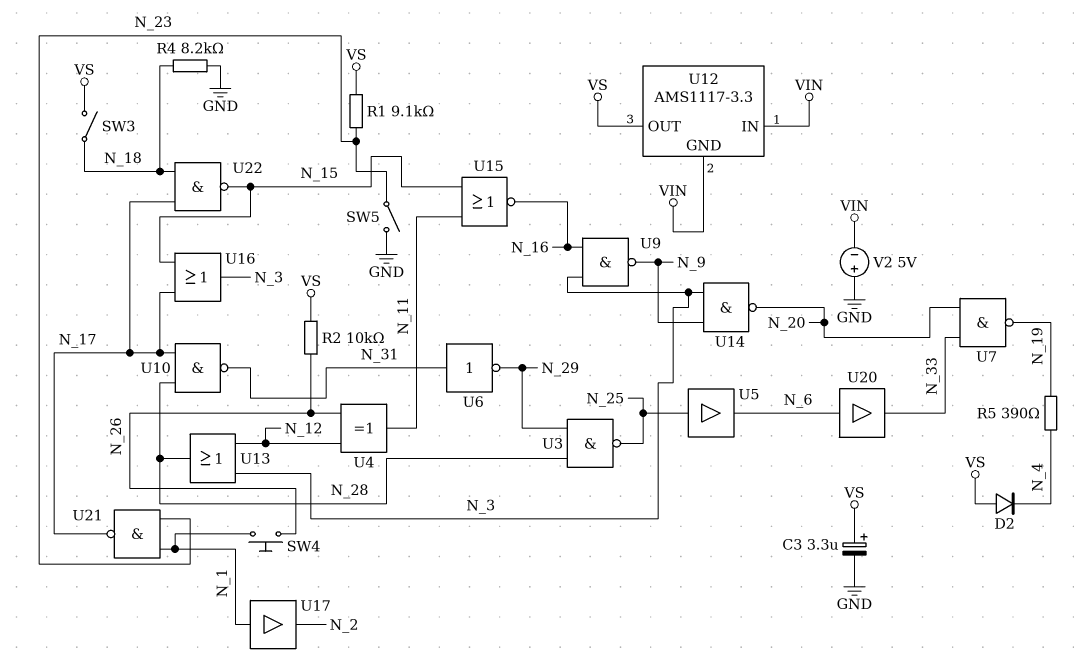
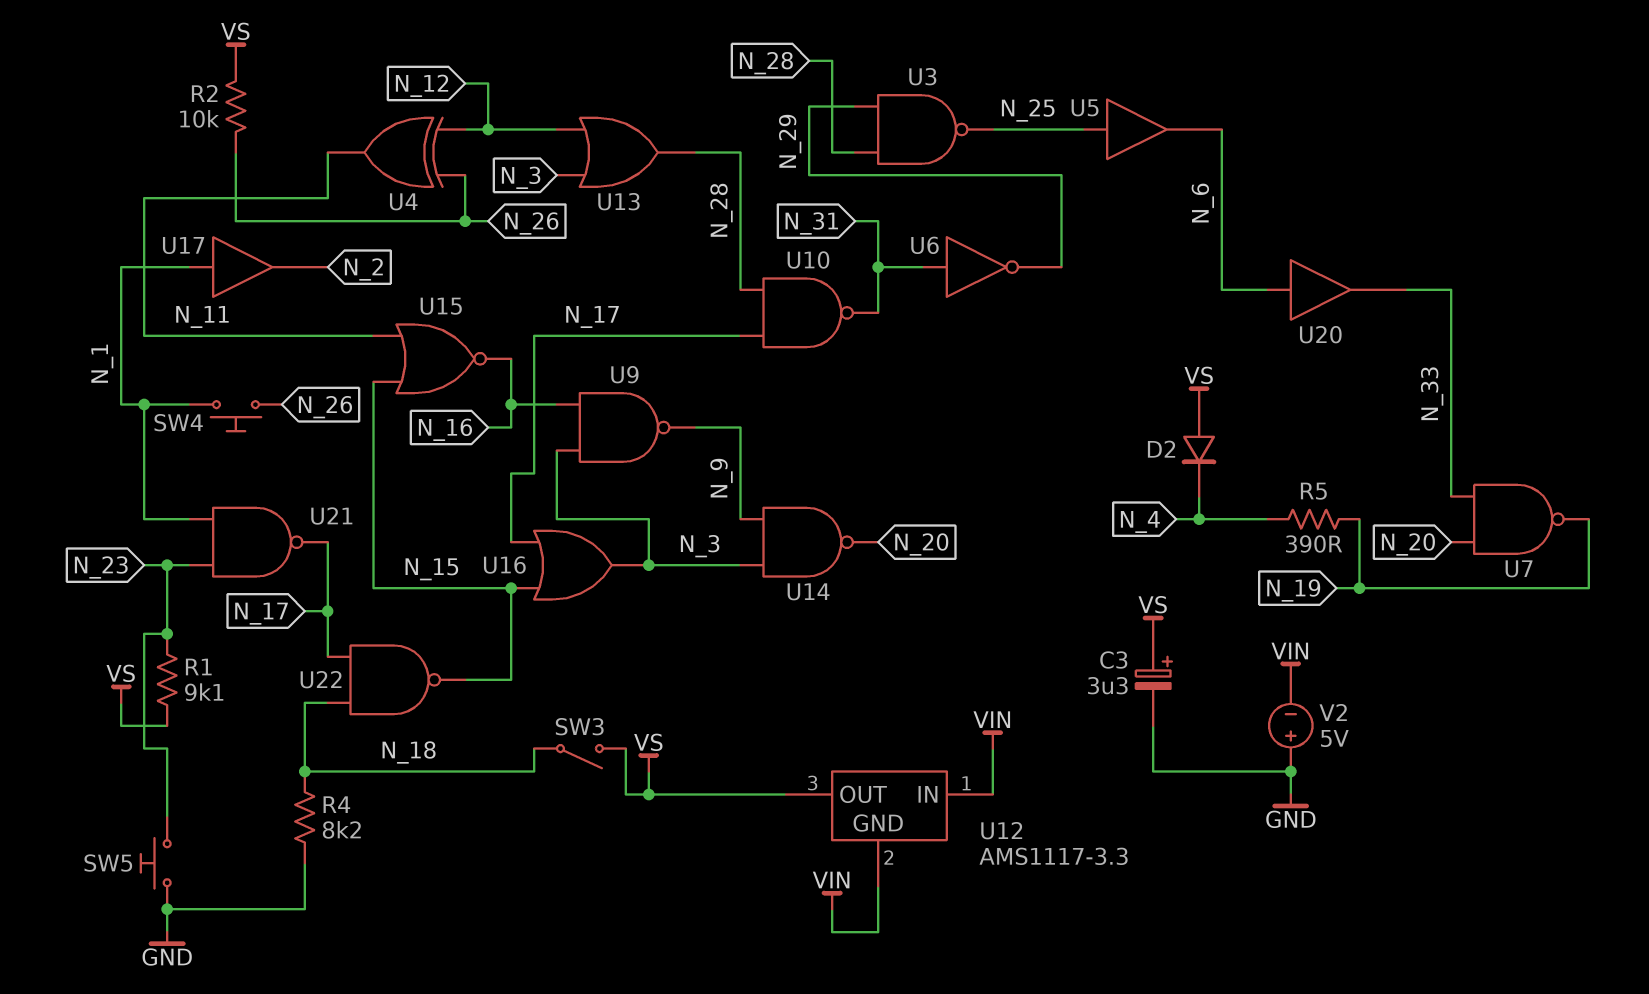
SW5: switch (GND, N_23) -> button (GND, N_23)

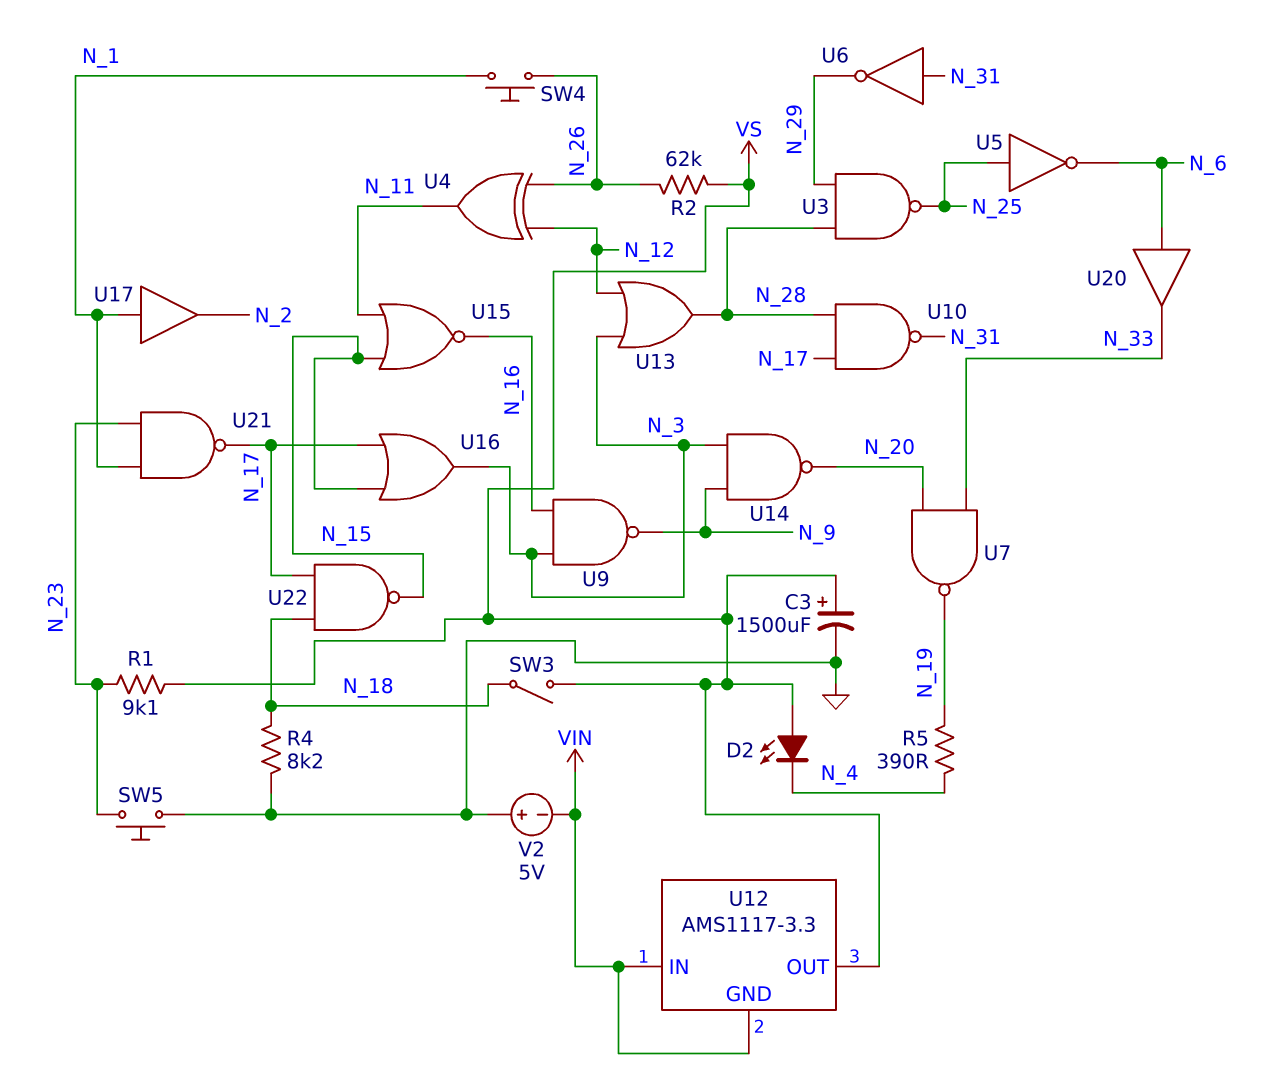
C3: 3.3uF (plus VS, minus GND) -> 1500uF (plus VS, minus GND)
D2: diode (A VS, K N_4) -> LED (A VS, K N_4)
R2: 10k (N_26, VS) -> 62k (N_26, VS)
U5: buffer (in N_25, out N_6) -> NOT (in N_25, out N_6)

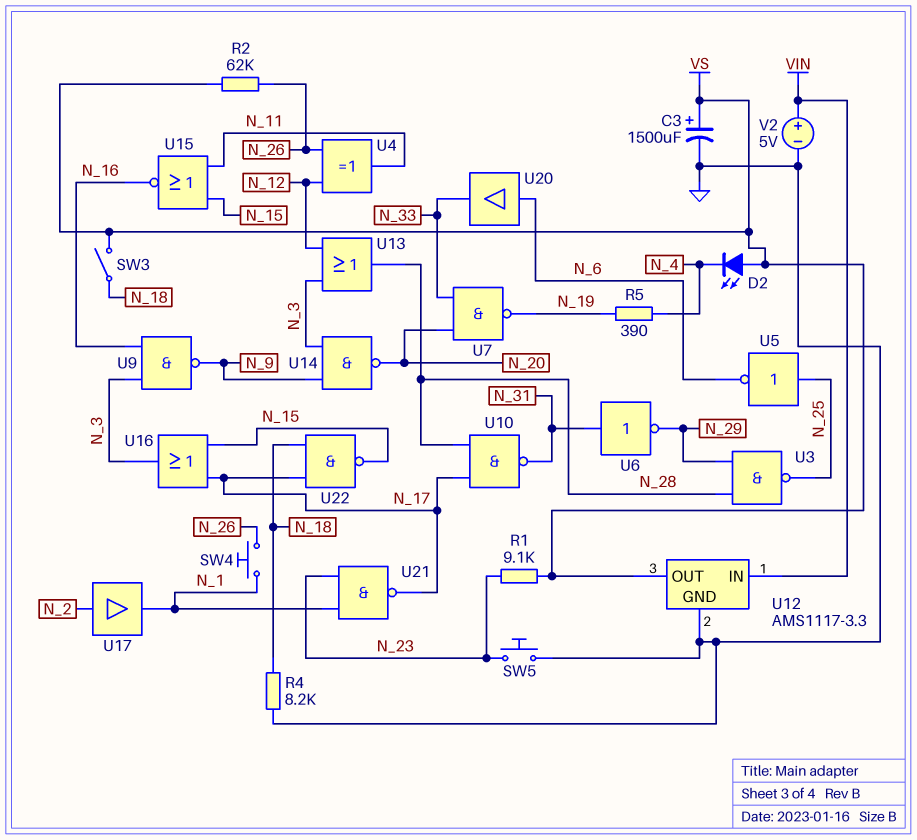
U12 pin GND: VIN -> GND
U17: buffer (in N_1, out N_2) -> buffer (in N_2, out N_1)
V2: 5V (plus GND, minus VIN) -> 5V (plus VIN, minus GND)

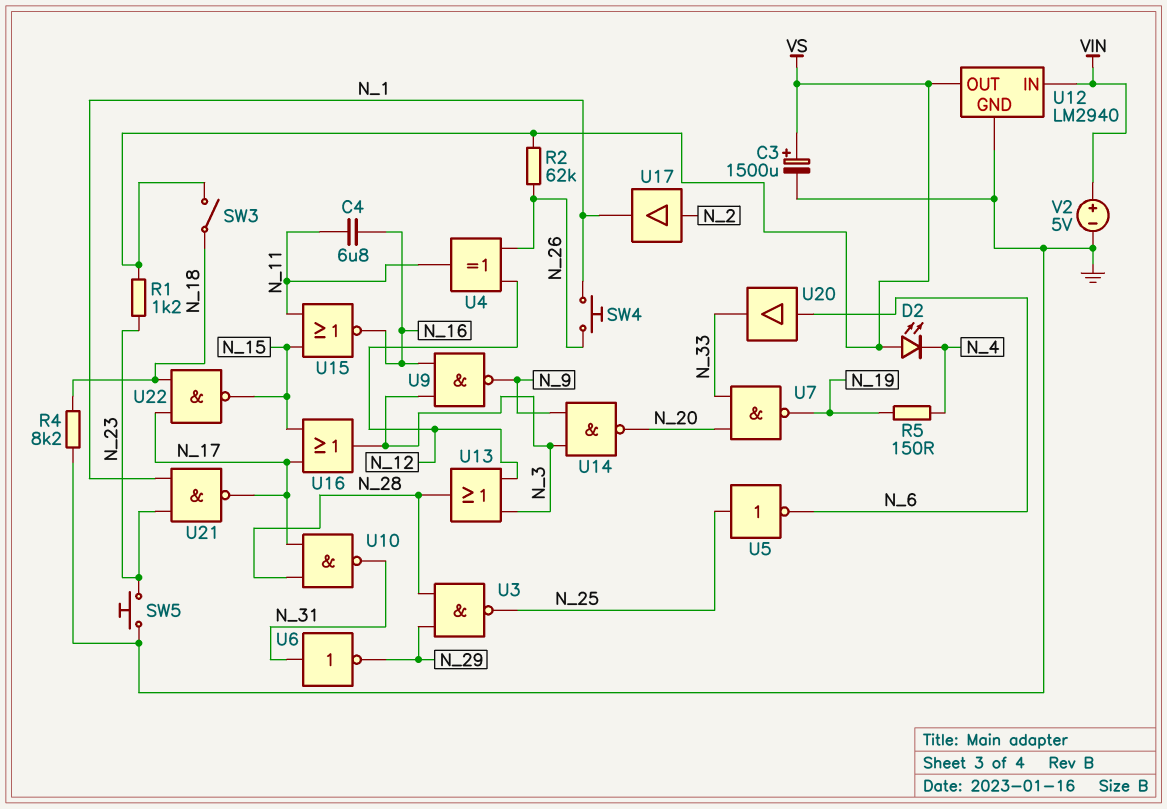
C4: none -> 6.8uF (N_11, N_16)
R1: 9.1k (N_23, VS) -> 1.2k (N_23, VS)
R5: 390 (N_4, N_19) -> 150 (N_4, N_19)
U12: AMS1117-3.3 -> LM2940

